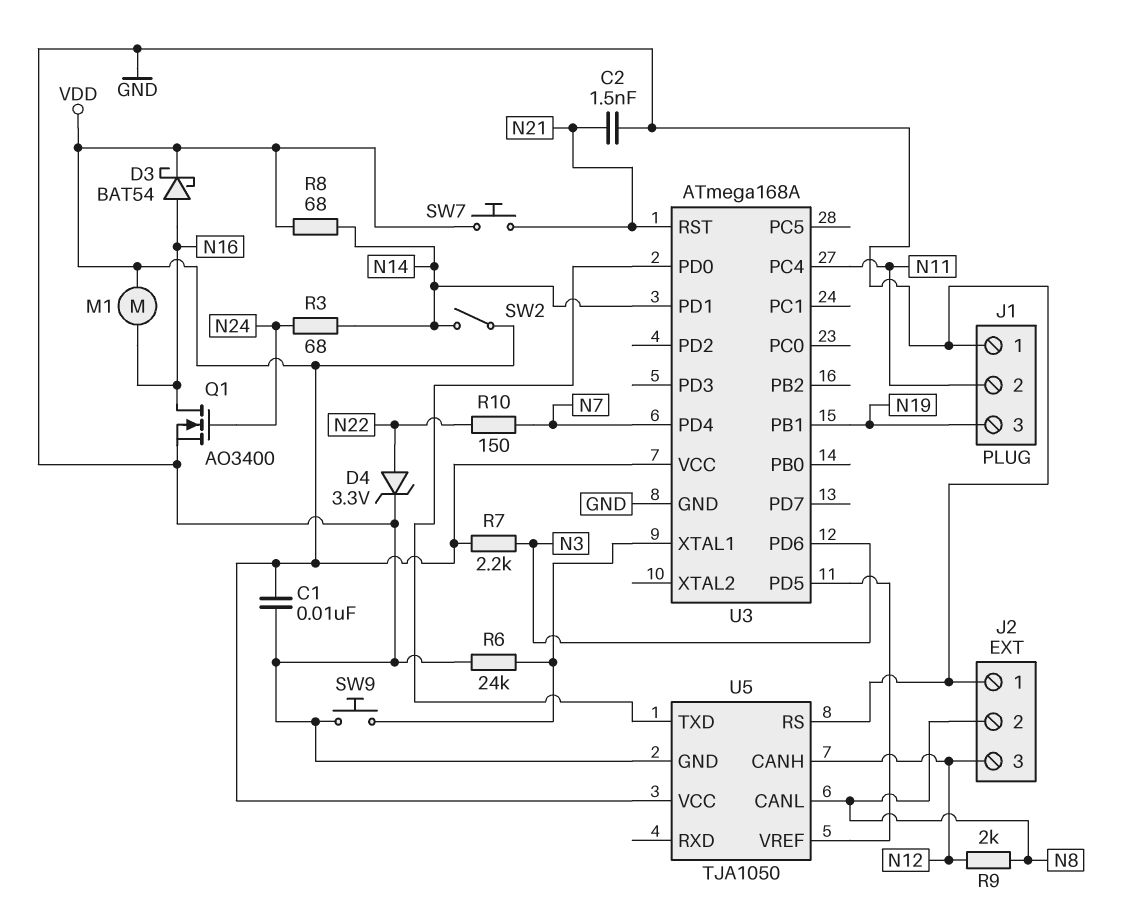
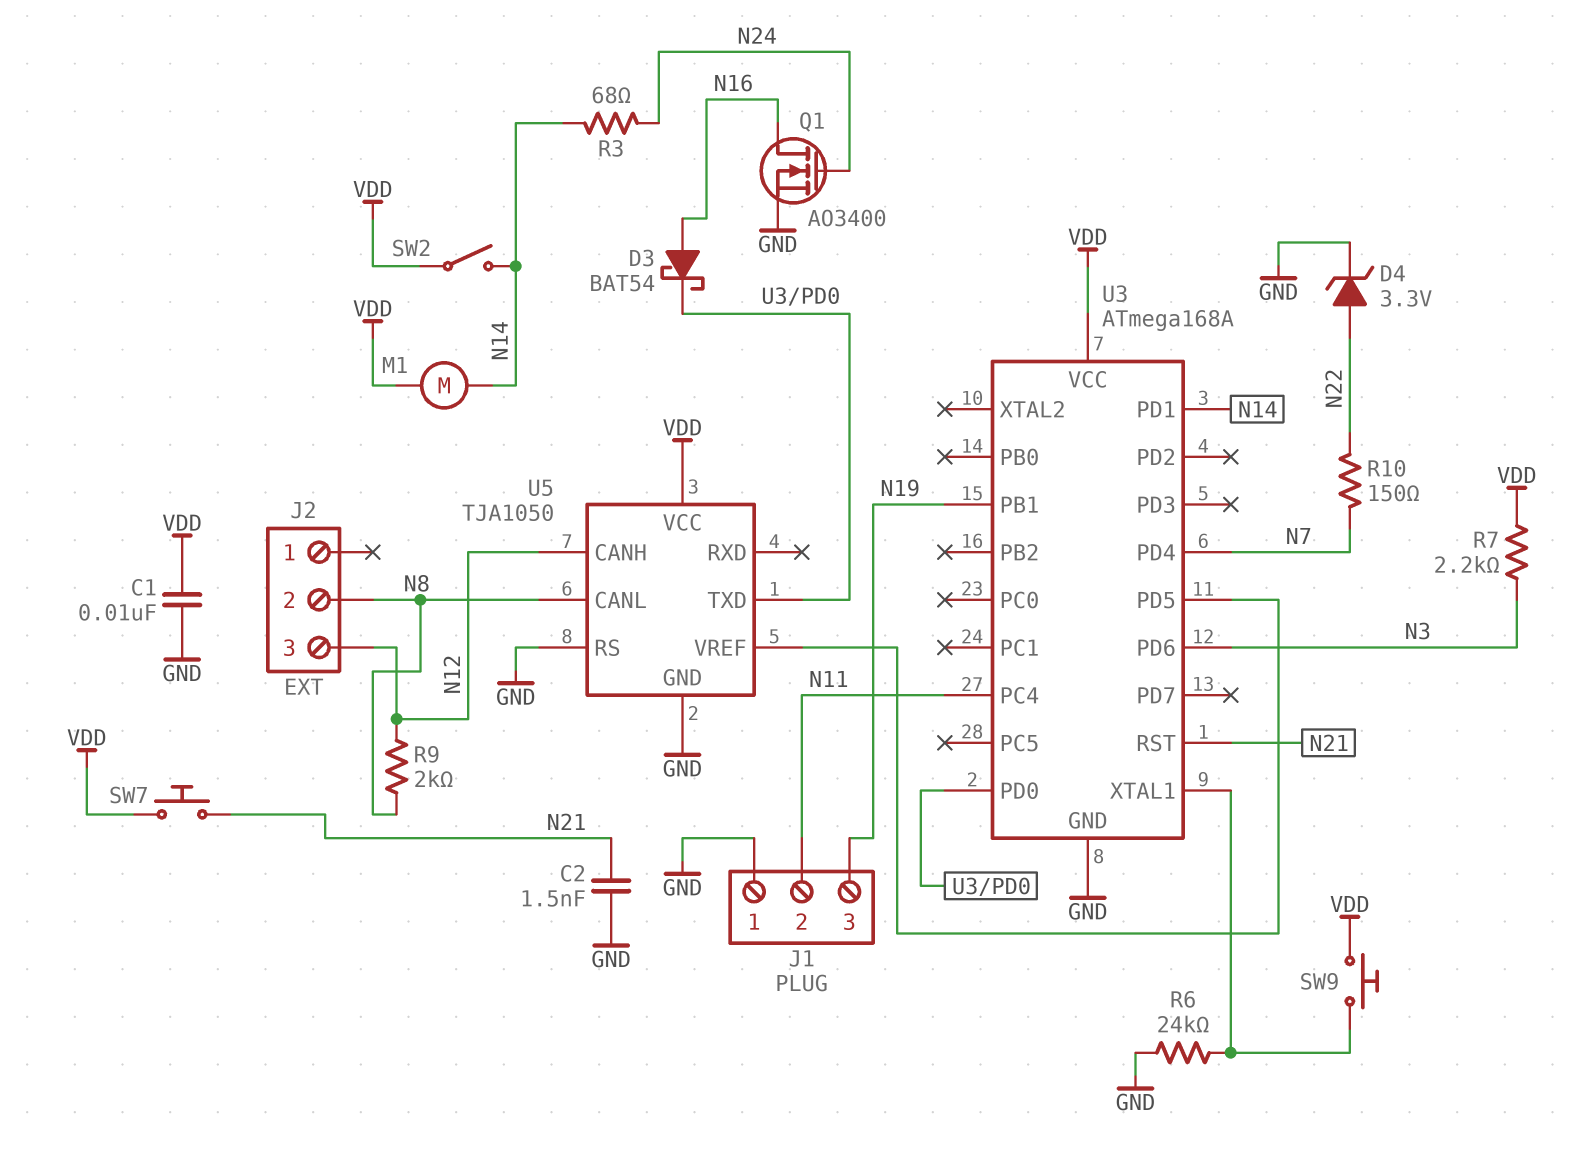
D3: schottky BAT54 (A N16, K VDD) -> schottky BAT54 (A N16, K U3/PD0)
J2 pin 1: GND -> none
M1: motor (N16, VDD) -> motor (N14, VDD)
R8: 68 (N14, VDD) -> none
SW9: button (GND, U3/XTAL1) -> button (U3/XTAL1, VDD)

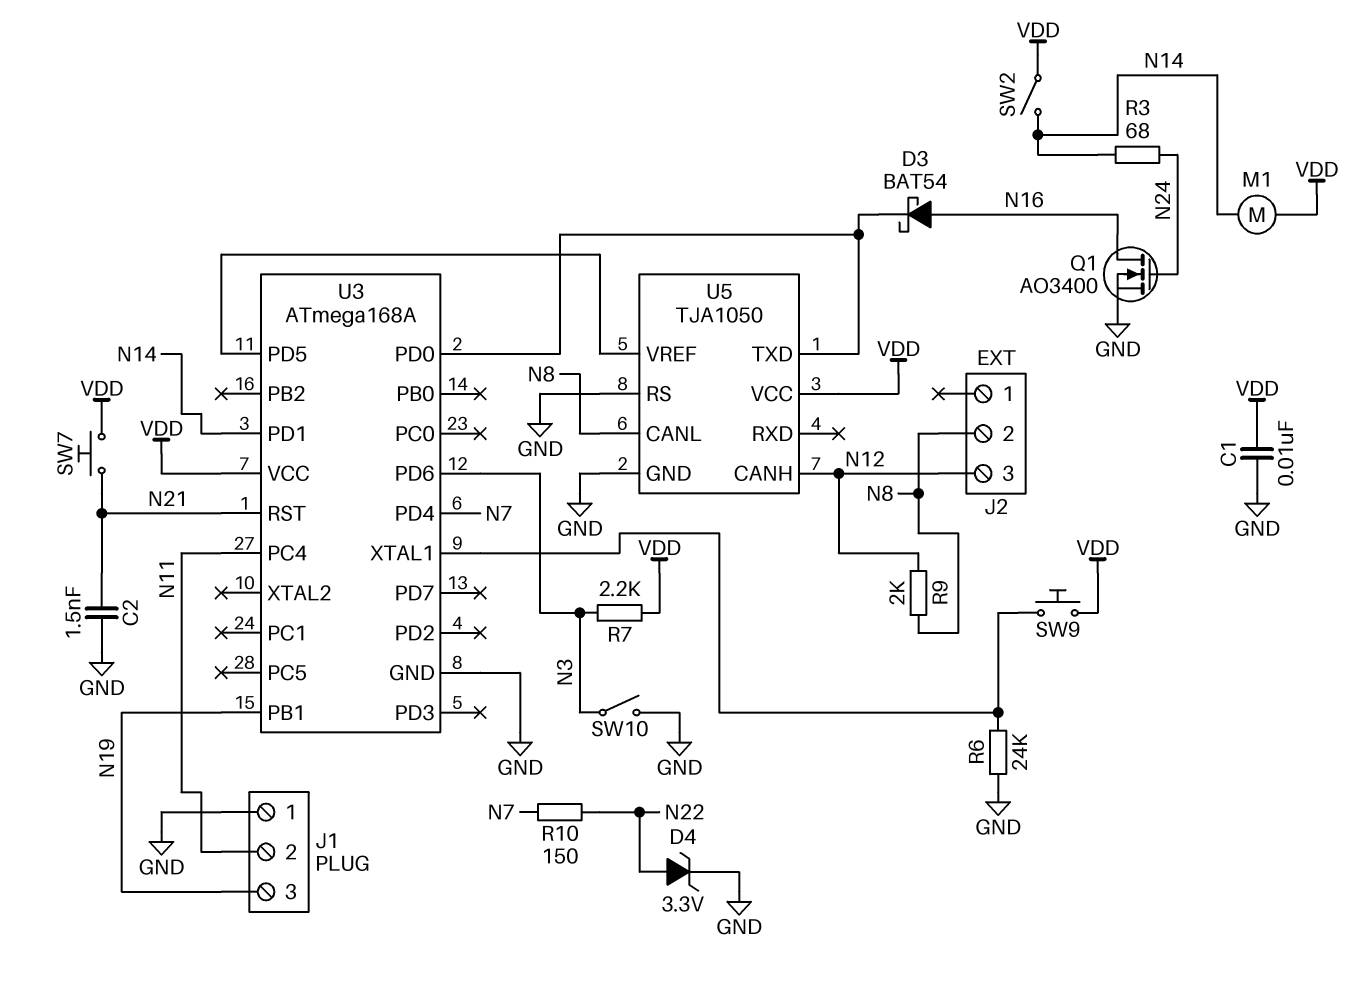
SW10: none -> switch (GND, N3)

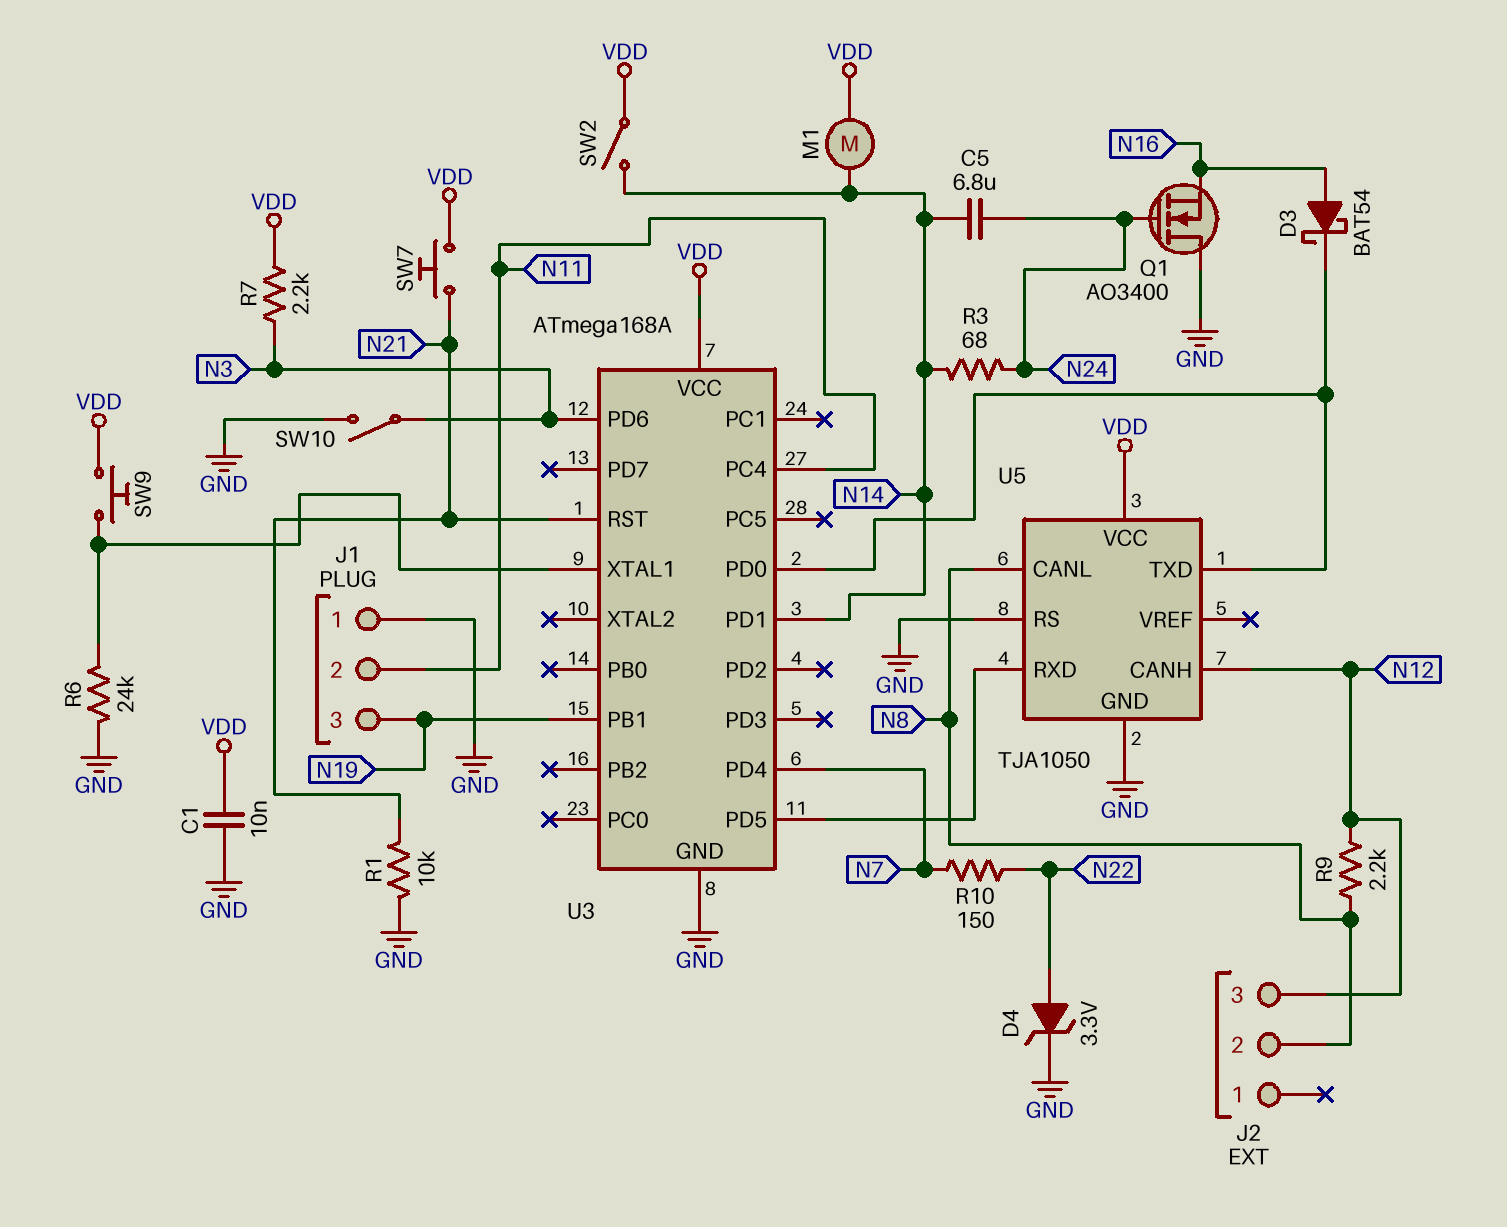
C2: 1.5nF (GND, N21) -> none
C5: none -> 6.8uF (N14, N24)
Q1: NMOS AO3400 (G N24, D N16, S GND) -> NMOS AO3400 (G N24, D GND, S N16)
R1: none -> 10k (GND, N21)
R9: 2k (N8, N12) -> 2.2k (N8, N12)
U5 pin RXD: none -> U3/PD5
U5 pin VREF: U3/PD5 -> none

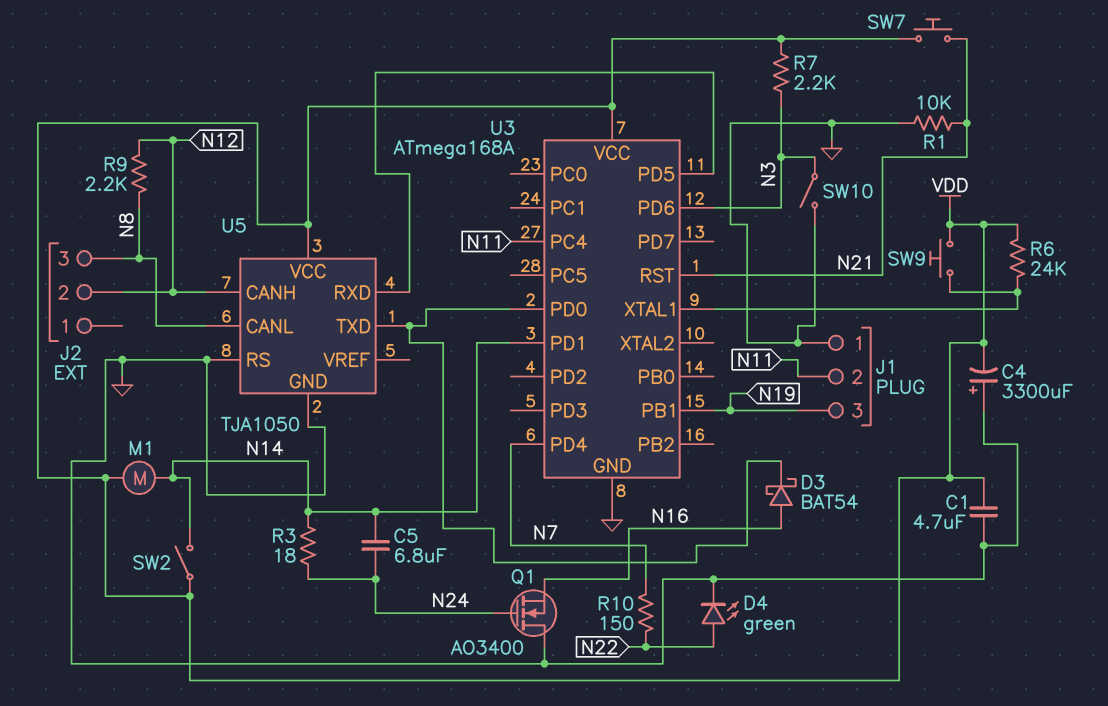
C1: 10nF (GND, VDD) -> 4.7uF (GND, VDD)
C4: none -> 3300uF (plus GND, minus VDD)
D4: zener 3.3V (A N22, K GND) -> LED green (A N22, K GND)
J2 pin 2: N8 -> N12
J2 pin 3: N12 -> N8
R3: 68 (N14, N24) -> 18 (N14, N24)
R6: 24k (GND, U3/XTAL1) -> 24k (U3/XTAL1, VDD)

